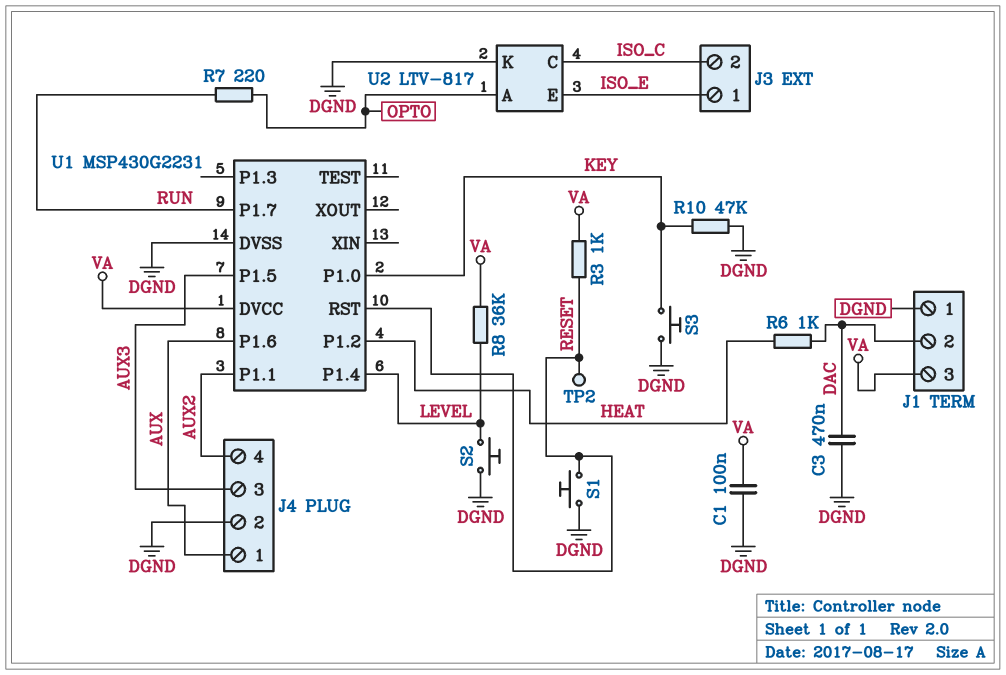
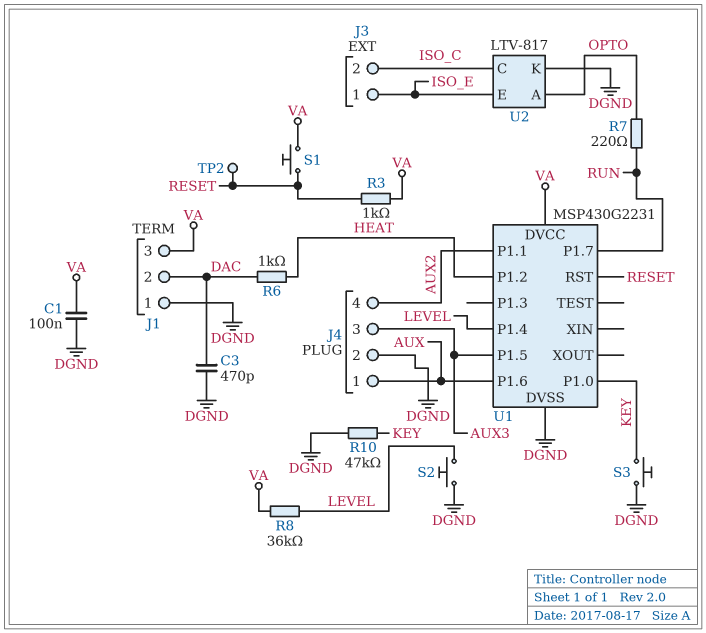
C3: 470nF (DAC, DGND) -> 470pF (DAC, DGND)
S1: button (DGND, RESET) -> button (RESET, VA)

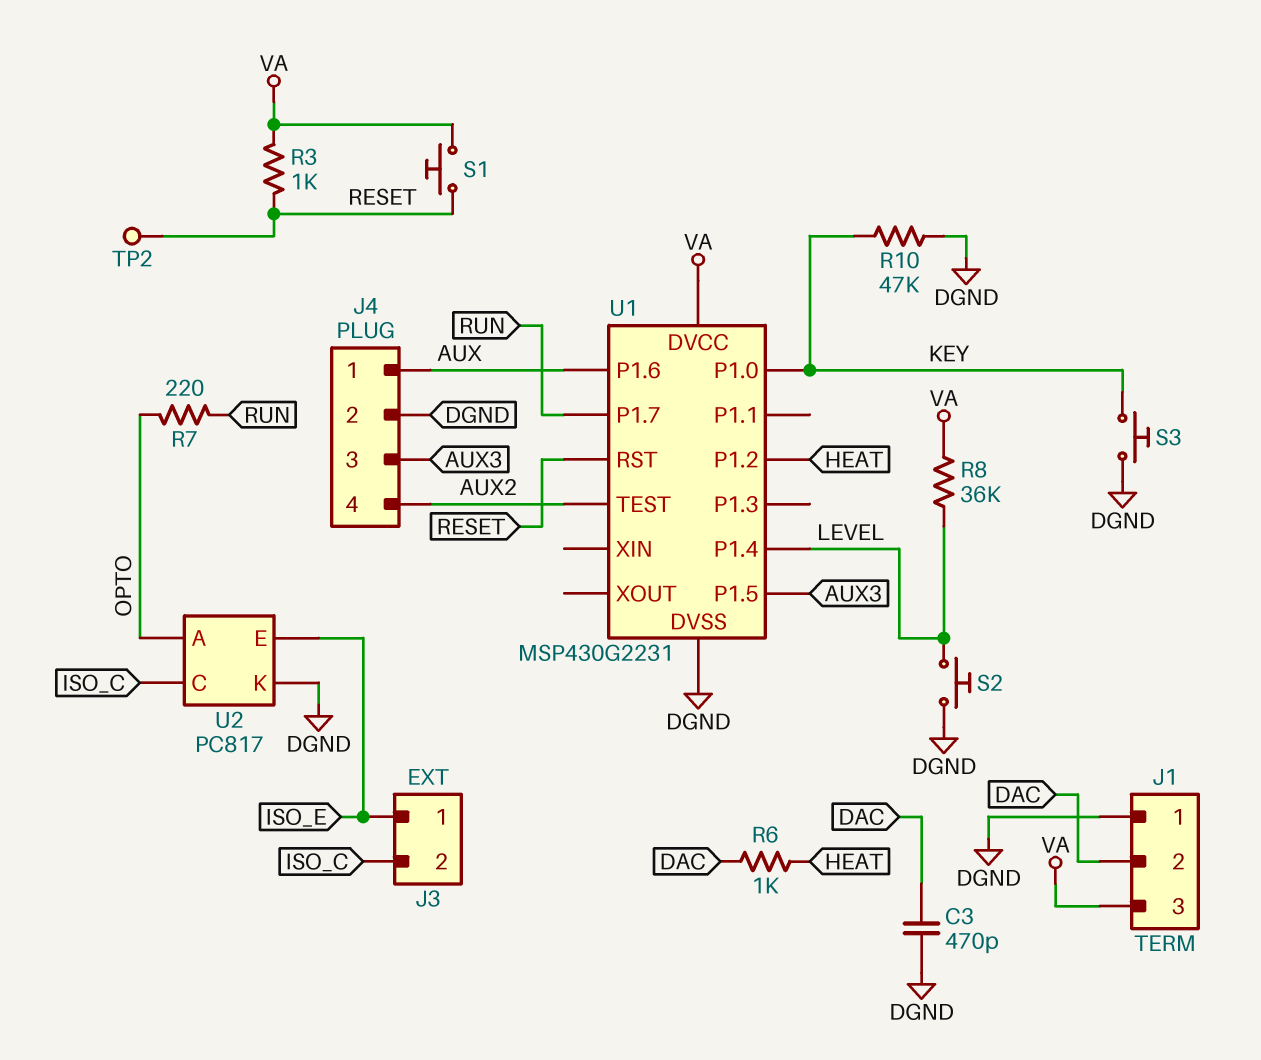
C1: 100nF (DGND, VA) -> none
U1 pin P1.1: AUX2 -> none
U1 pin TEST: none -> AUX2
U2: LTV-817 -> PC817

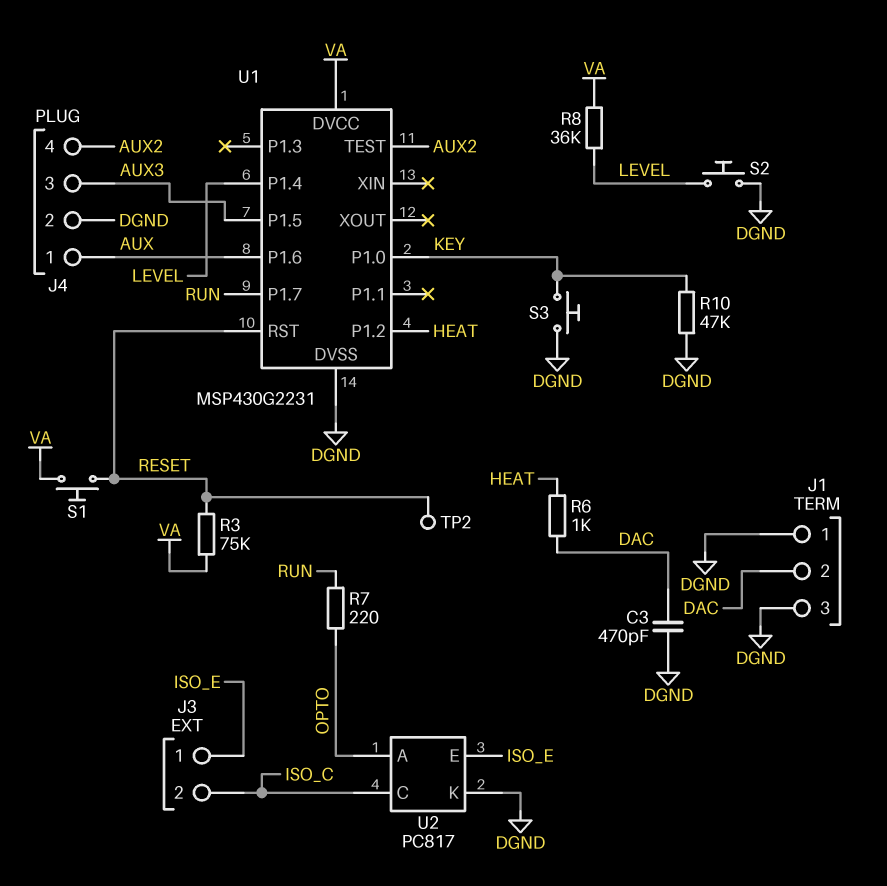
J1 pin 3: VA -> DGND
R3: 1k (RESET, VA) -> 75k (RESET, VA)

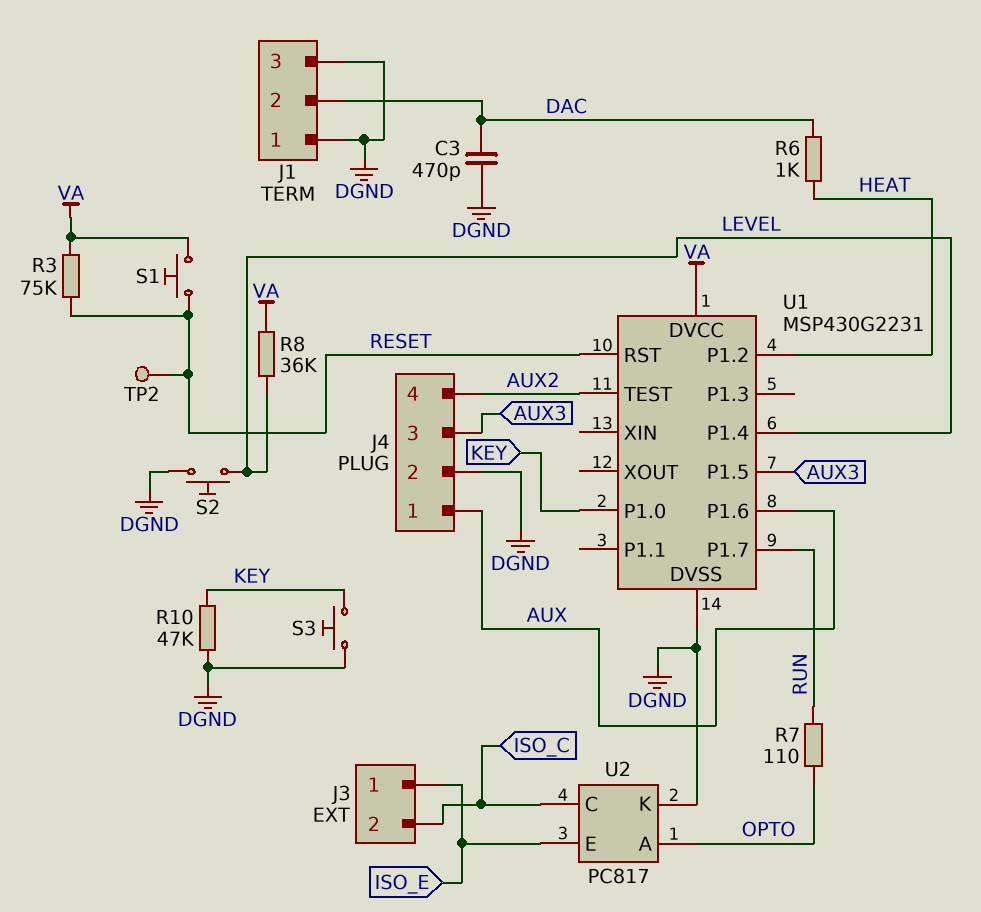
R7: 220 (OPTO, RUN) -> 110 (OPTO, RUN)

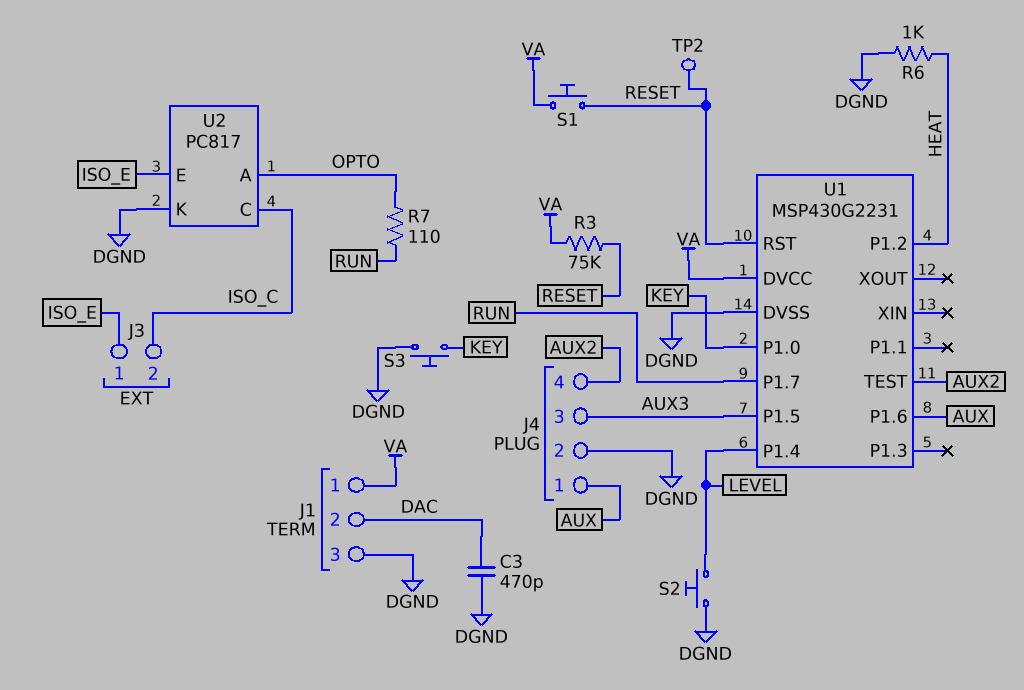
J1 pin 1: DGND -> VA
R6: 1k (DAC, HEAT) -> 1k (DGND, HEAT)
R8: 36k (LEVEL, VA) -> none
R10: 47k (DGND, KEY) -> none

